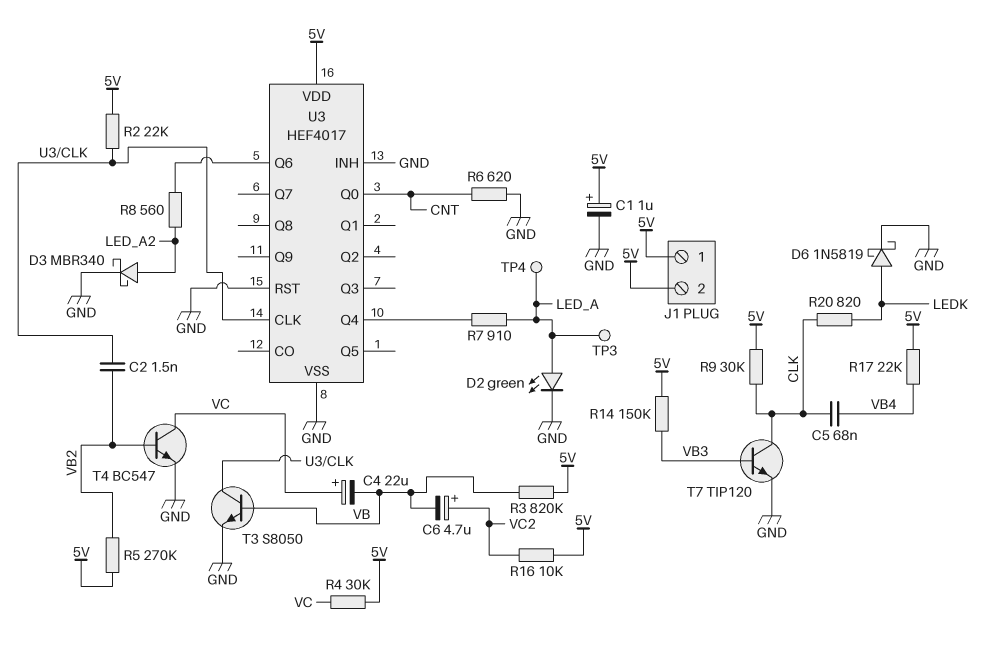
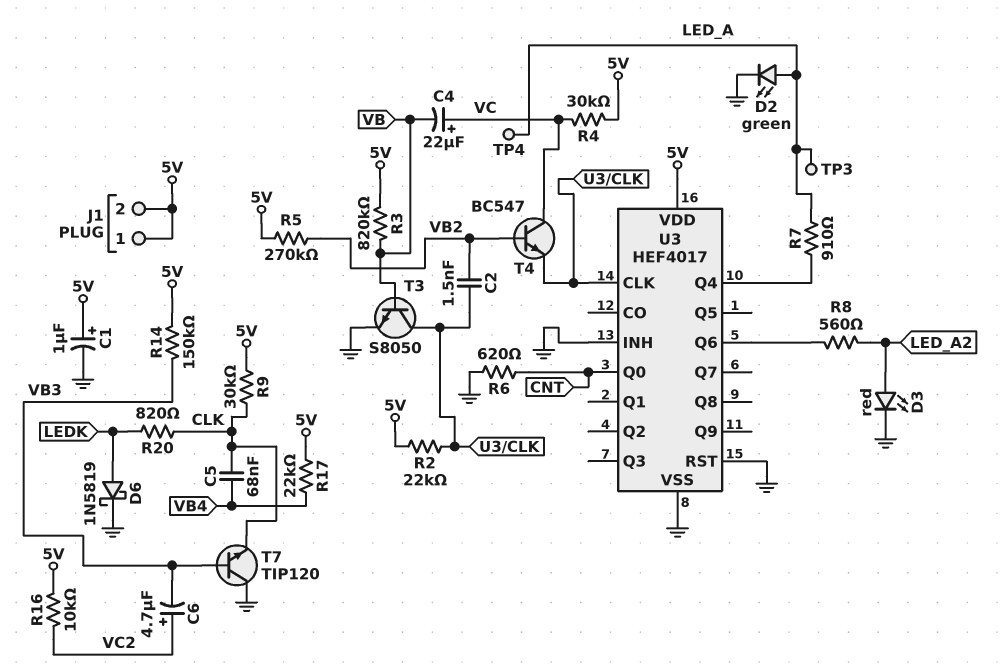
C6: 4.7uF (plus VC2, minus VB) -> 4.7uF (plus VC2, minus VB3)
D3: schottky MBR340 (A LED_A2, K GND) -> LED red (A LED_A2, K GND)
T4: NPN BC547 (B VB2, C VC, E GND) -> NPN BC547 (B VB2, C VC, E U3/CLK)
T7: NPN TIP120 (B VB3, C CLK, E GND) -> NPN TIP120 (B VB3, C GND, E CLK)

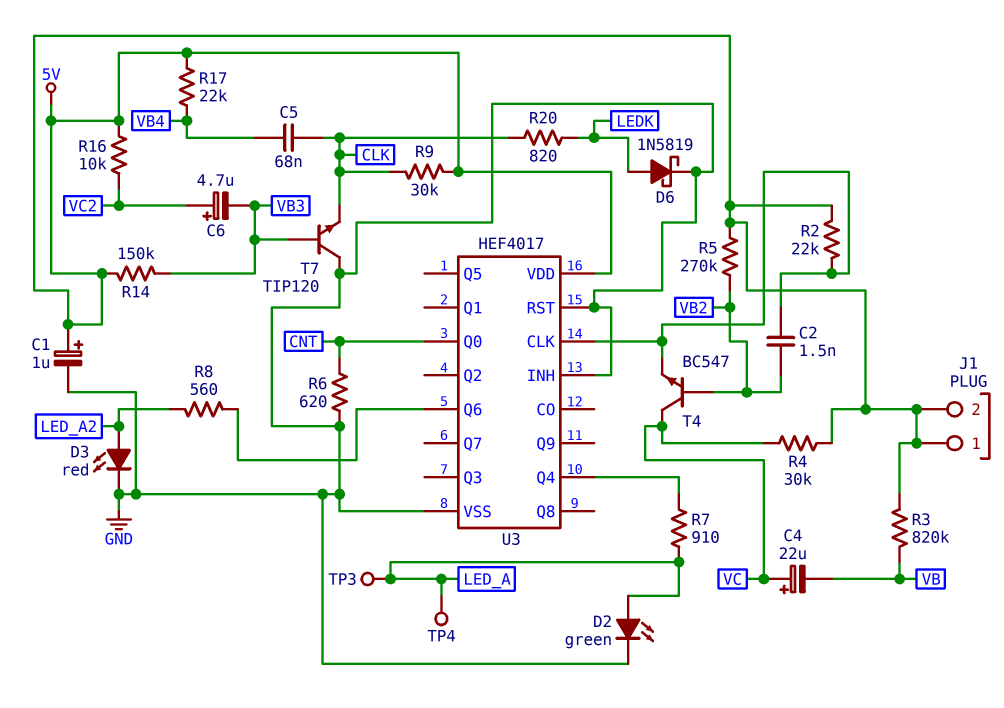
T3: NPN S8050 (B VB, C U3/CLK, E GND) -> none

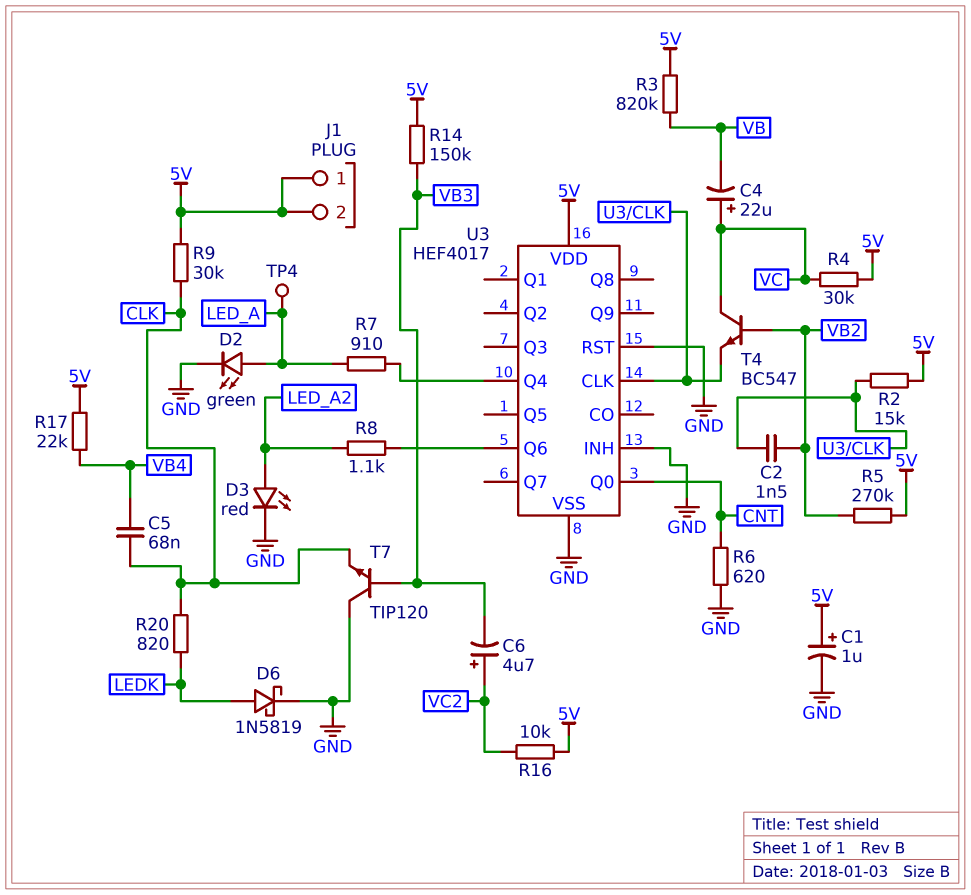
R2: 22k (5V, U3/CLK) -> 15k (5V, U3/CLK)
R8: 560 (LED_A2, U3/Q6) -> 1.1k (LED_A2, U3/Q6)
TP3: test point (LED_A) -> none

